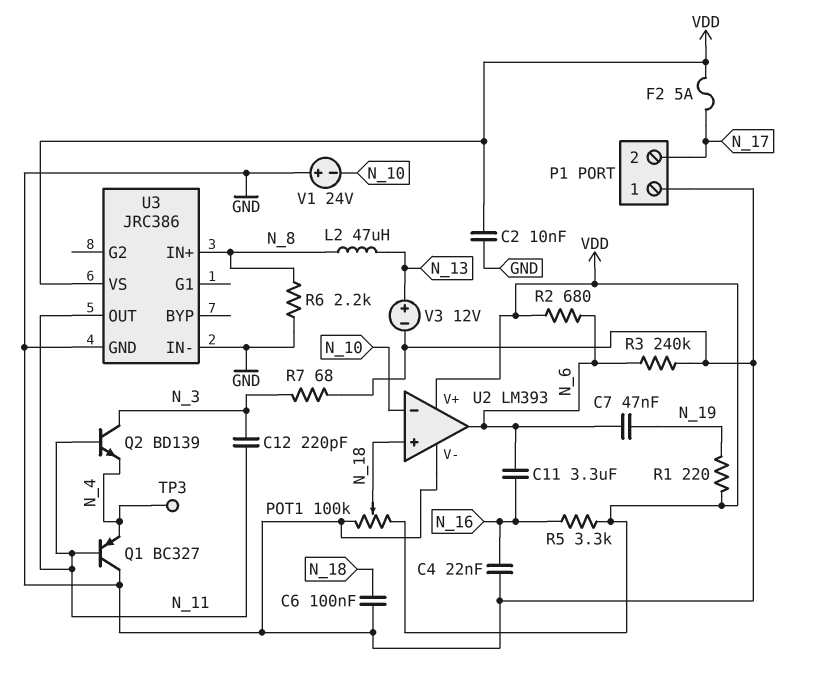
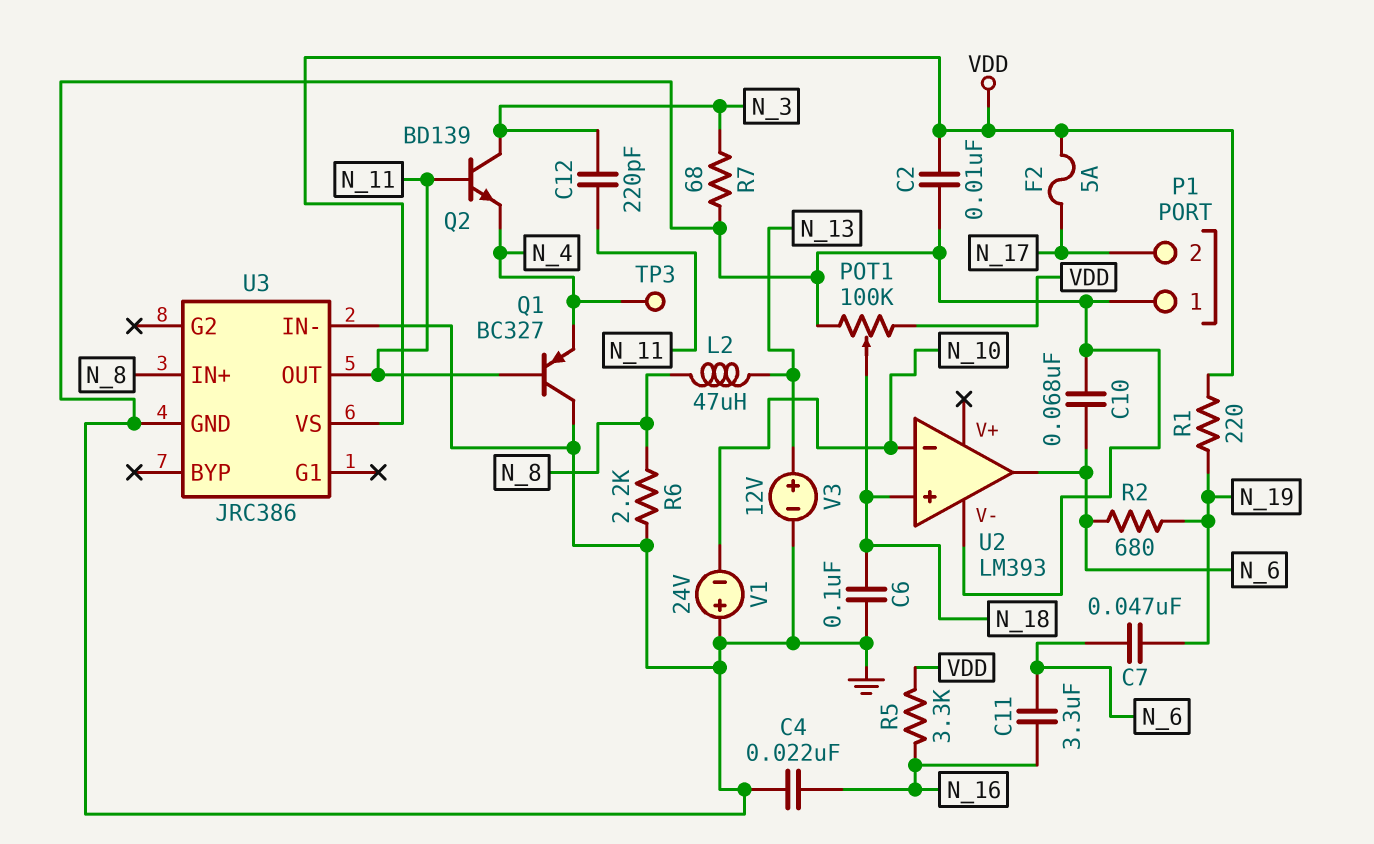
C10: none -> 68nF (GND, N_6)
R2: 680 (N_6, VDD) -> 680 (N_6, N_19)
R3: 240k (GND, N_6) -> none
U2 pin V+: VDD -> none

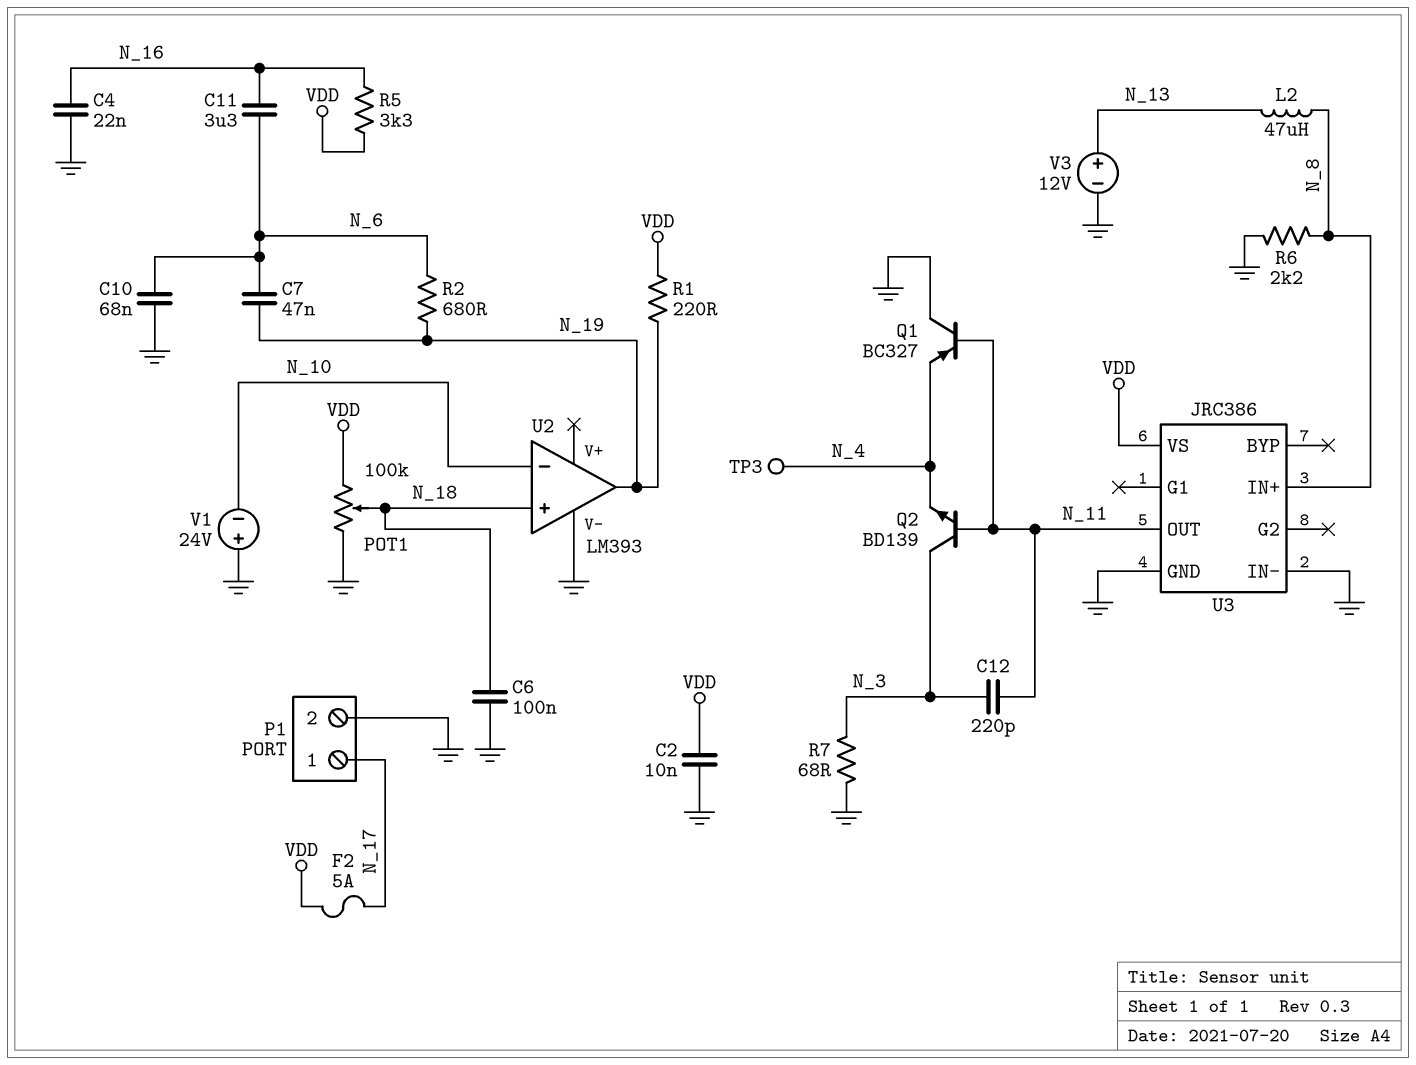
P1 pin 1: GND -> N_17
P1 pin 2: N_17 -> GND
U2 pin out: N_6 -> N_19

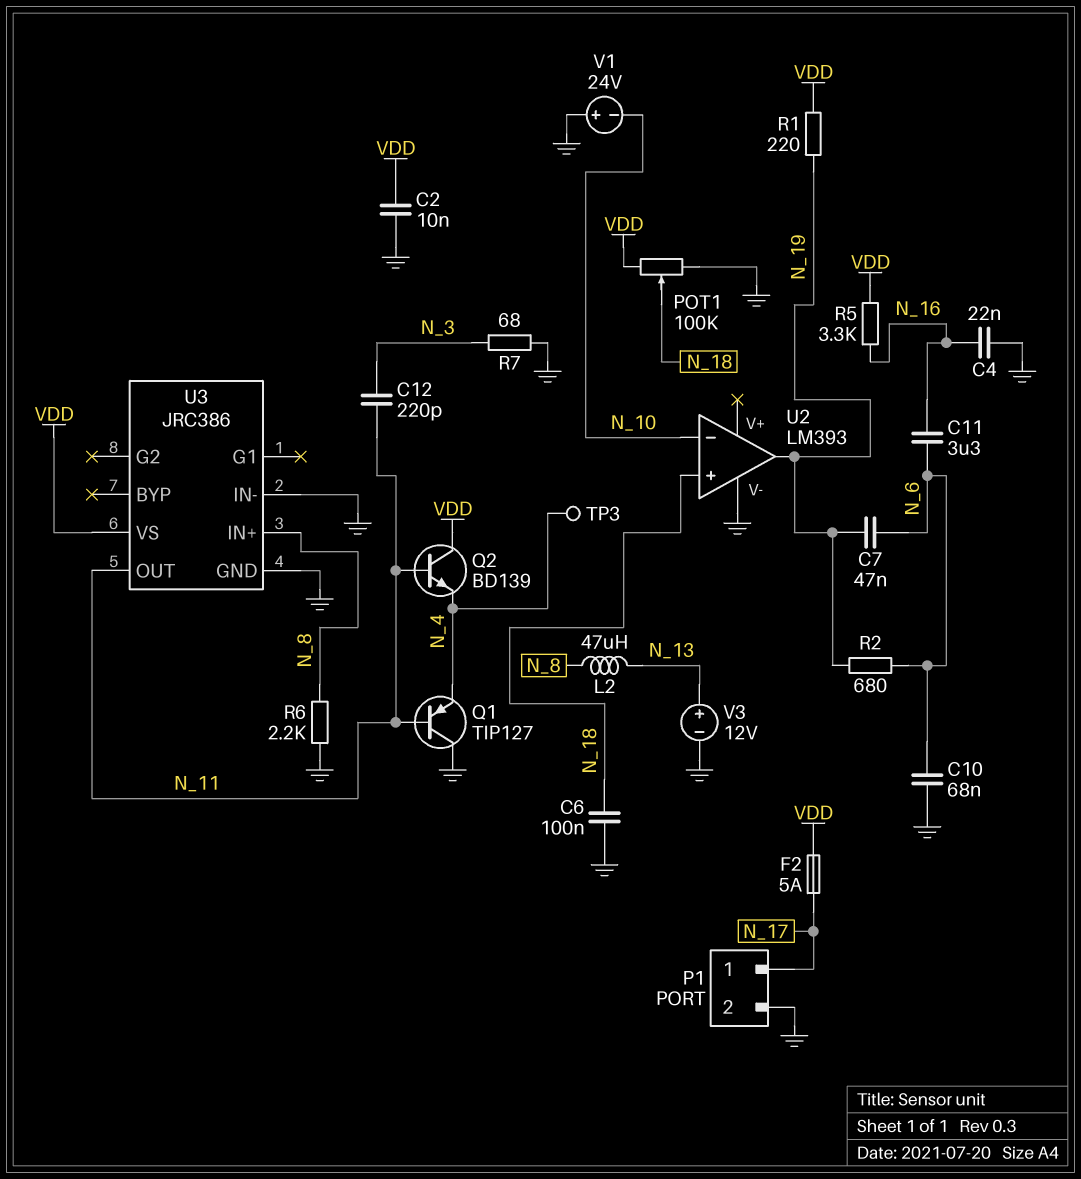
Q1: PNP BC327 (B N_11, C GND, E N_4) -> PNP TIP127 (B N_11, C GND, E N_4)
Q2: NPN BD139 (B N_11, C N_3, E N_4) -> NPN BD139 (B N_11, C VDD, E N_4)

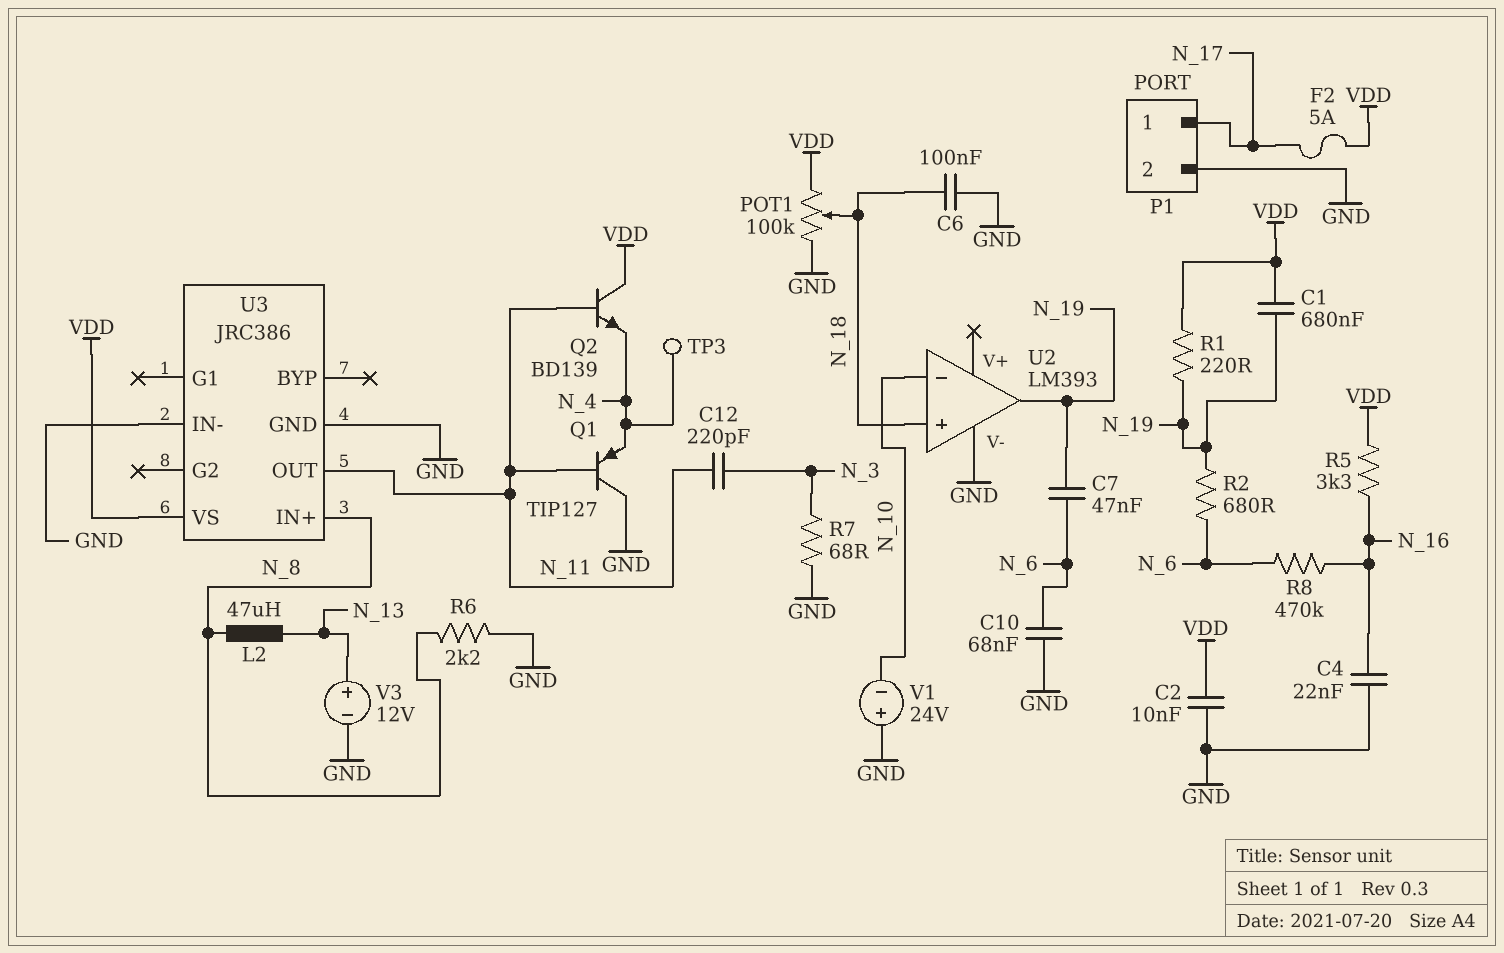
C1: none -> 680nF (N_19, VDD)
C11: 3.3uF (N_6, N_16) -> none
R8: none -> 470k (N_6, N_16)

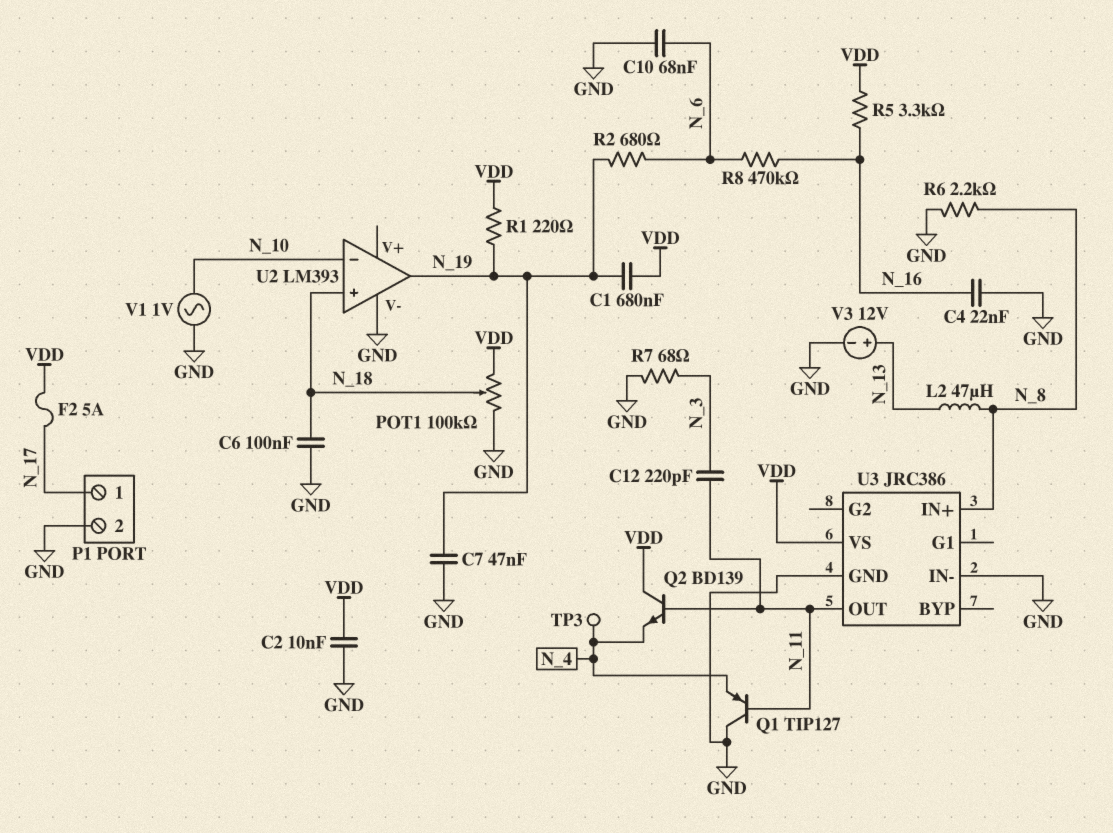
C7: 47nF (N_6, N_19) -> 47nF (GND, N_19)
V1: 24V (plus GND, minus N_10) -> AC 1V (GND, N_10)

